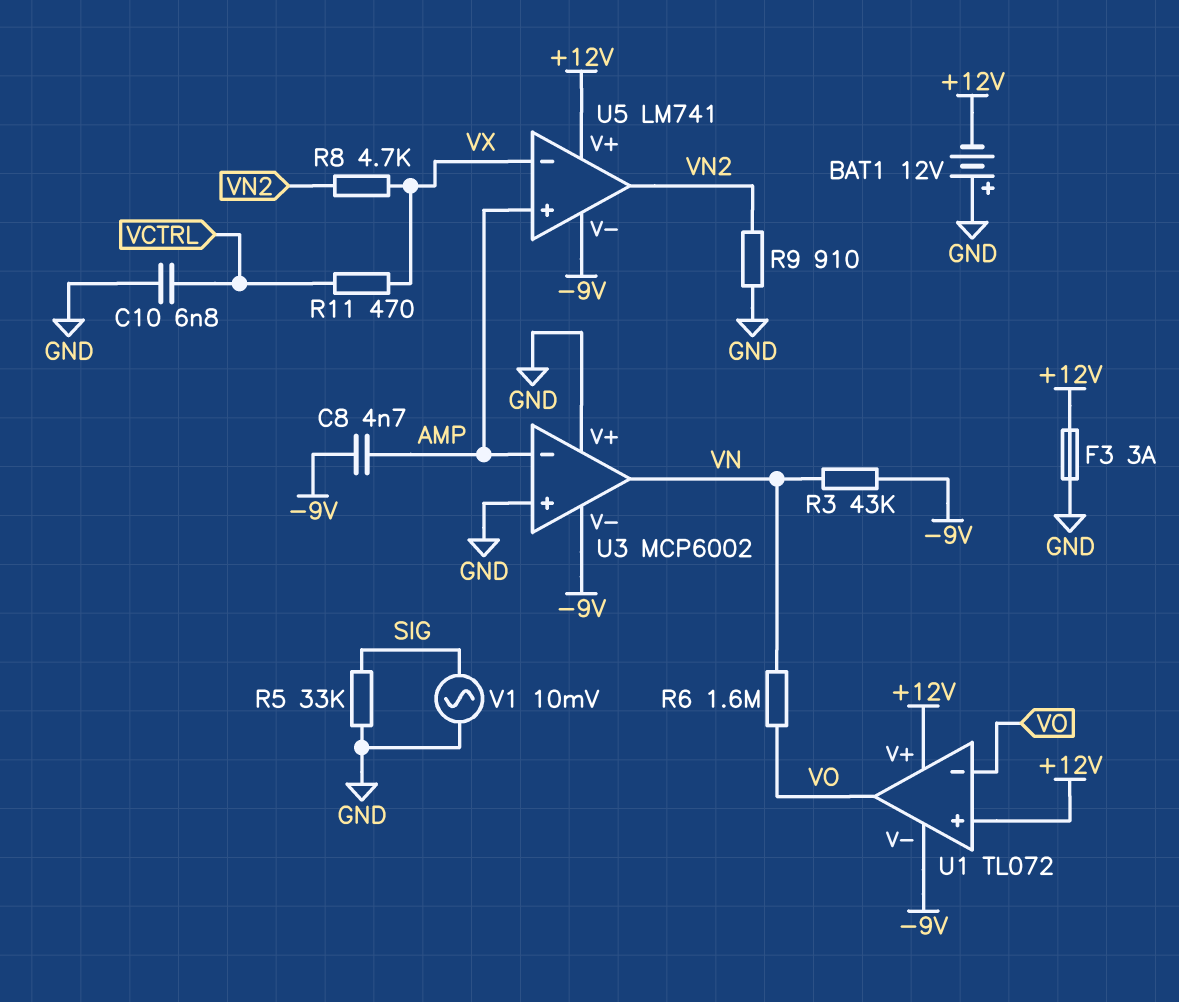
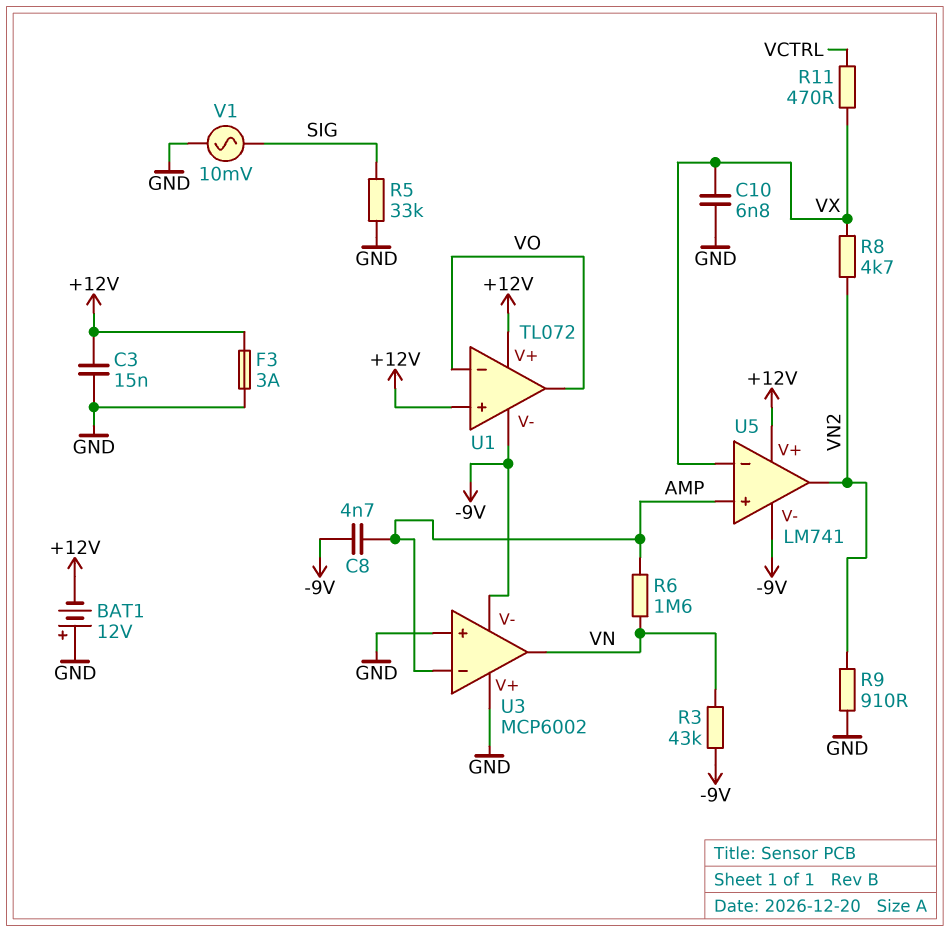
C3: none -> 15nF (+12V, GND)
C10: 6.8nF (GND, VCTRL) -> 6.8nF (GND, VX)
R6: 1.6M (VN, VO) -> 1.6M (AMP, VN)

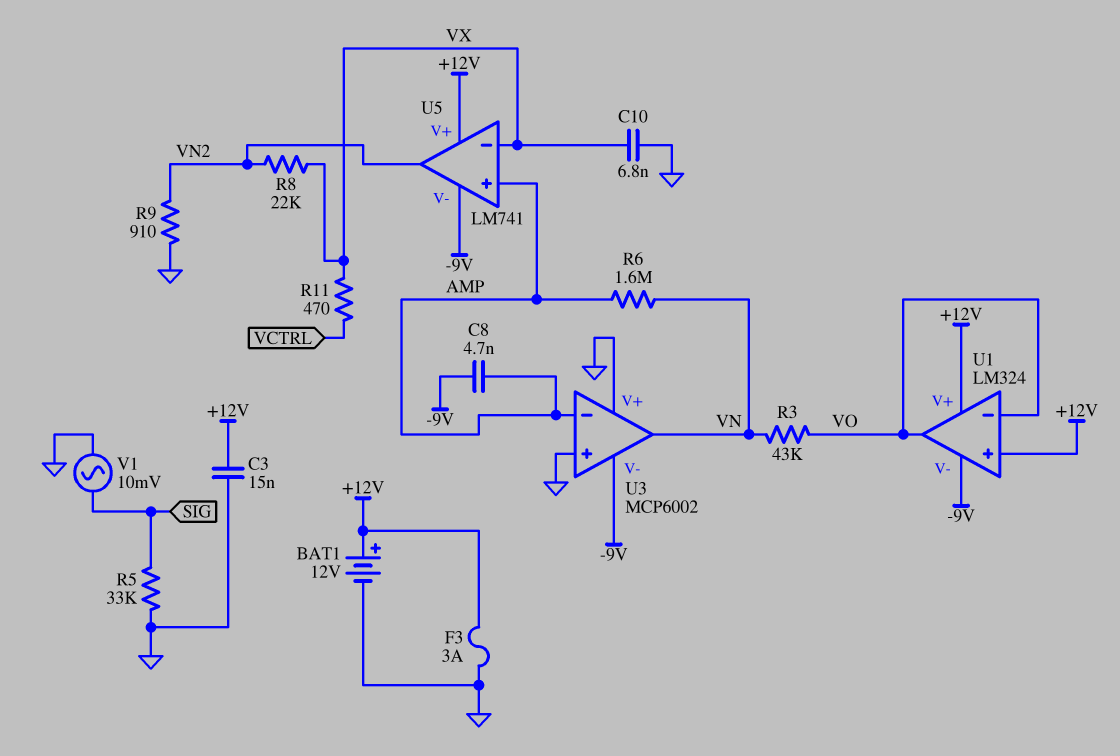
BAT1: 12V (plus GND, minus +12V) -> 12V (plus +12V, minus GND)
R3: 43k (-9V, VN) -> 43k (VN, VO)
R8: 4.7k (VN2, VX) -> 22k (VN2, VX)
U1: TL072 -> LM324

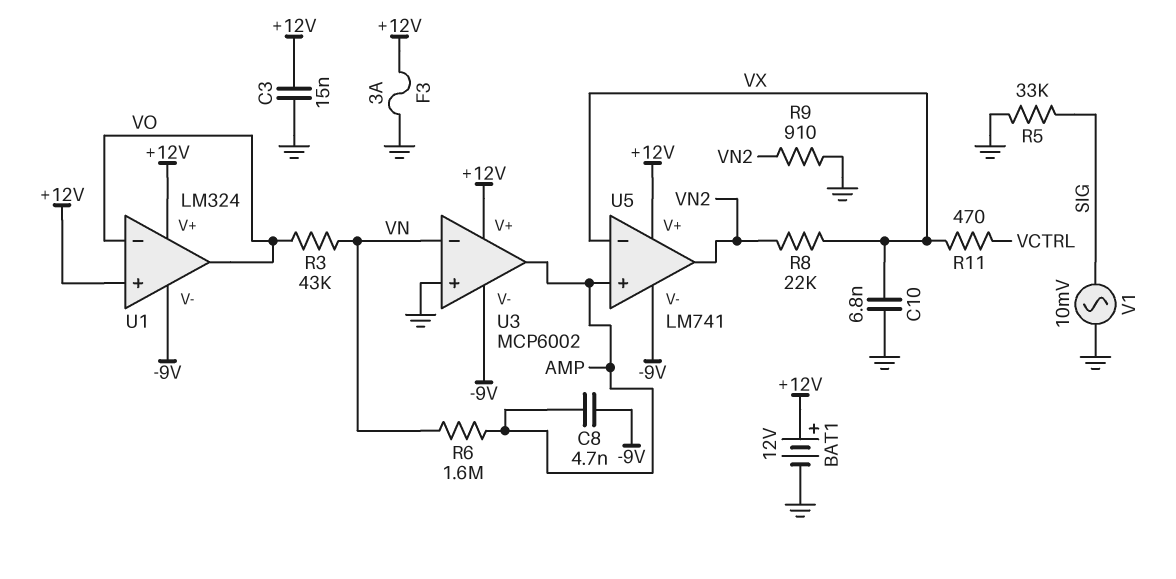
U3 pin V+: GND -> +12V
U3 pin in-: AMP -> VN
U3 pin out: VN -> AMP

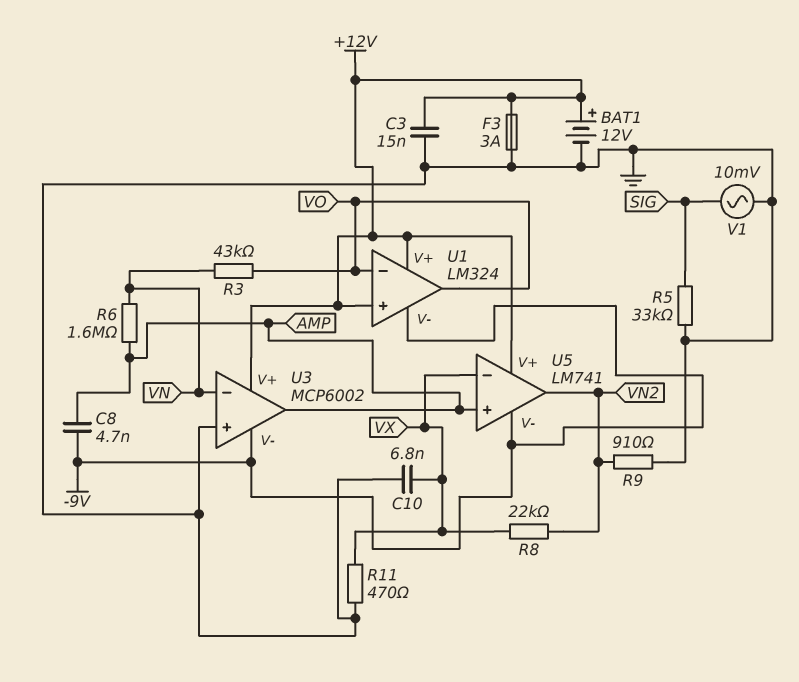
R11: 470 (VCTRL, VX) -> 470 (GND, VX)

